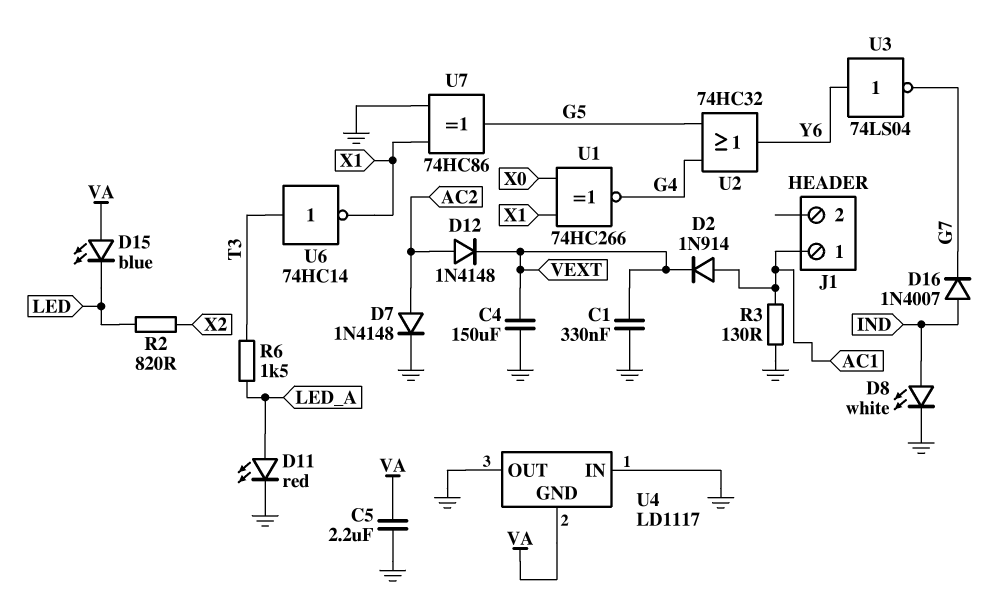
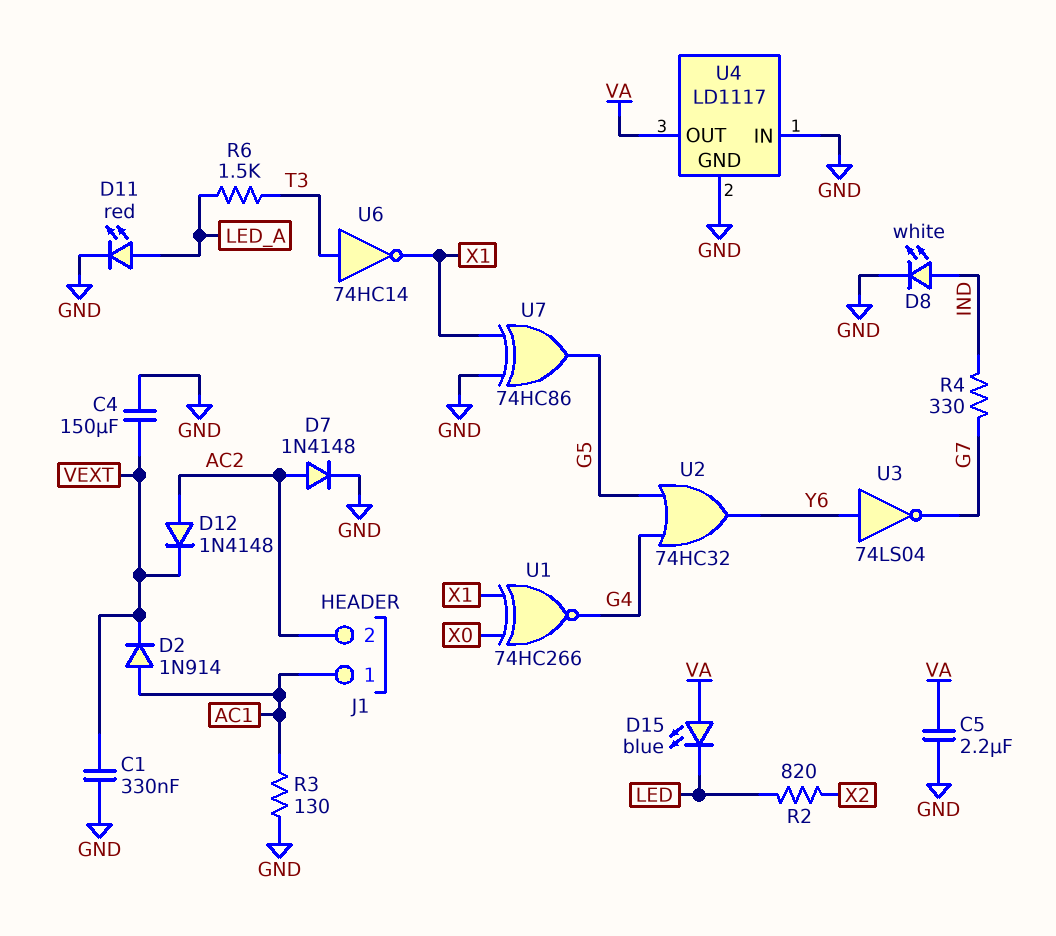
D16: diode 1N4007 (A IND, K G7) -> none
J1 pin 2: none -> AC2
R4: none -> 330 (G7, IND)
U4 pin GND: VA -> GND
U4 pin OUT: GND -> VA

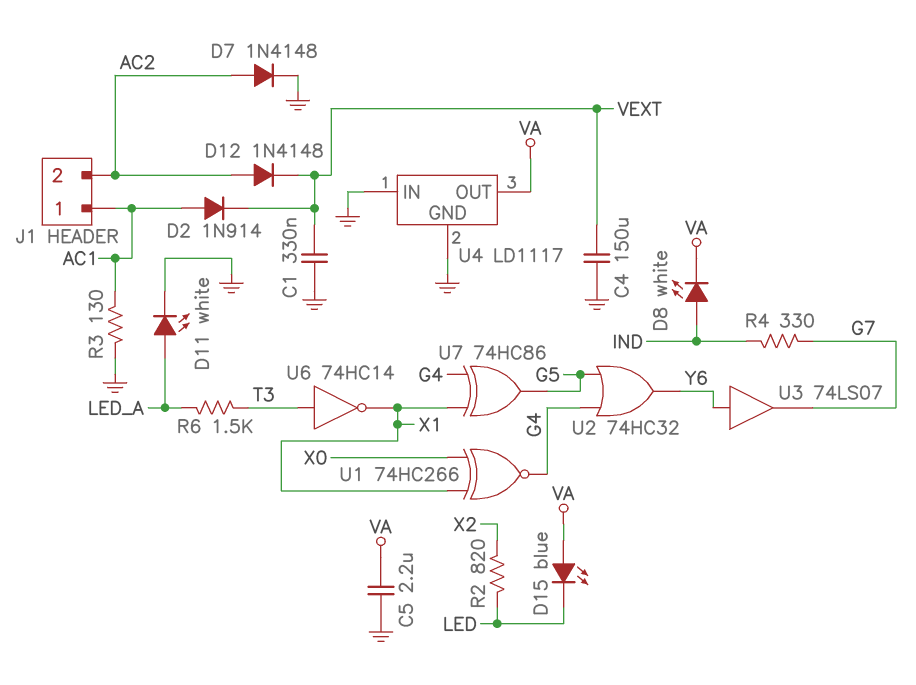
D8: LED white (A IND, K GND) -> LED white (A IND, K VA)
D11: LED red (A LED_A, K GND) -> LED white (A LED_A, K GND)
U3: NOT 74LS04 (in Y6, out G7) -> buffer 74LS07 (in Y6, out G7)
U7: XOR 74HC86 (in GND, in X1, out G5) -> XOR 74HC86 (in G4, in X1, out G5)

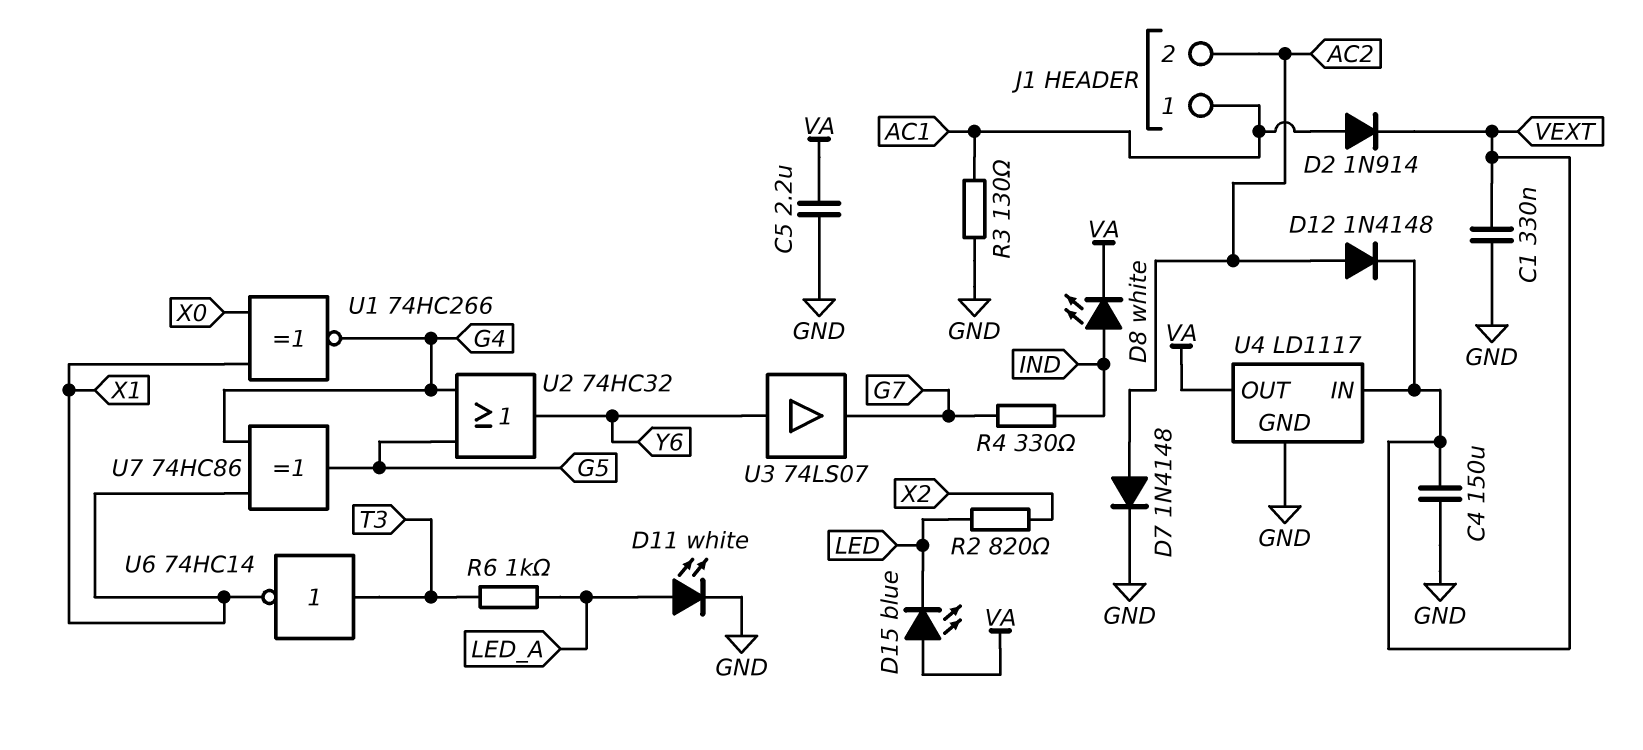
R6: 1.5k (LED_A, T3) -> 1k (LED_A, T3)
U4 pin IN: GND -> VEXT

